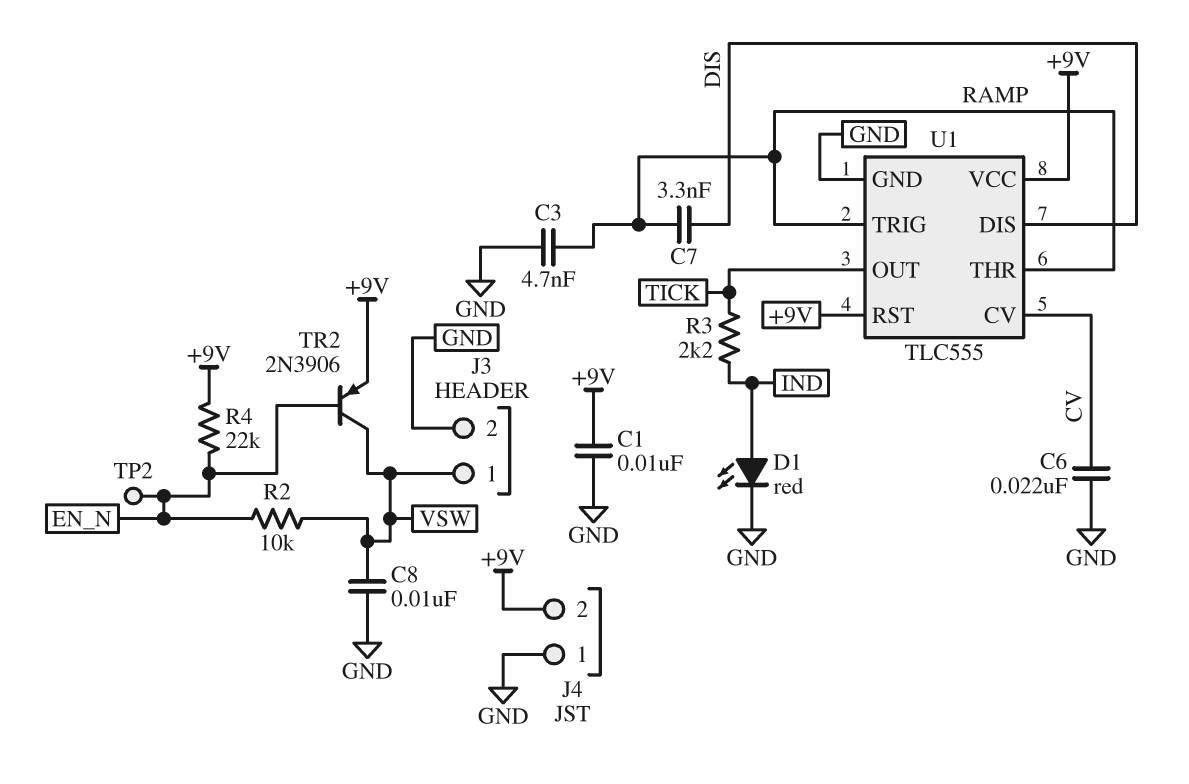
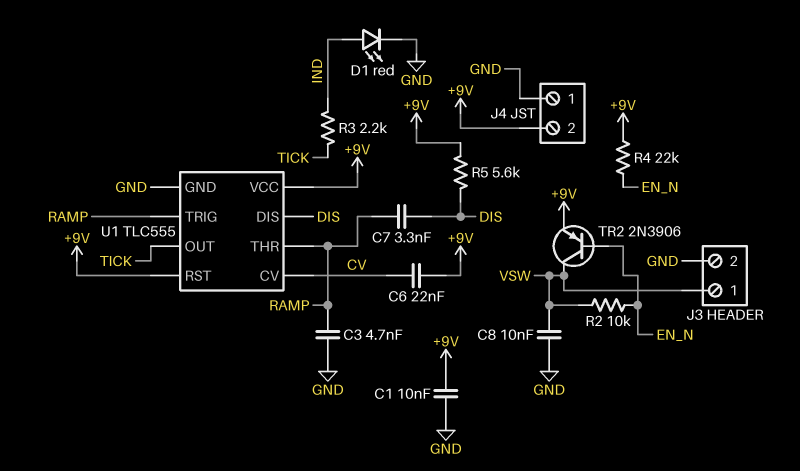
C6: 22nF (CV, GND) -> 22nF (+9V, CV)
R5: none -> 5.6k (+9V, DIS)
TP2: test point (EN_N) -> none

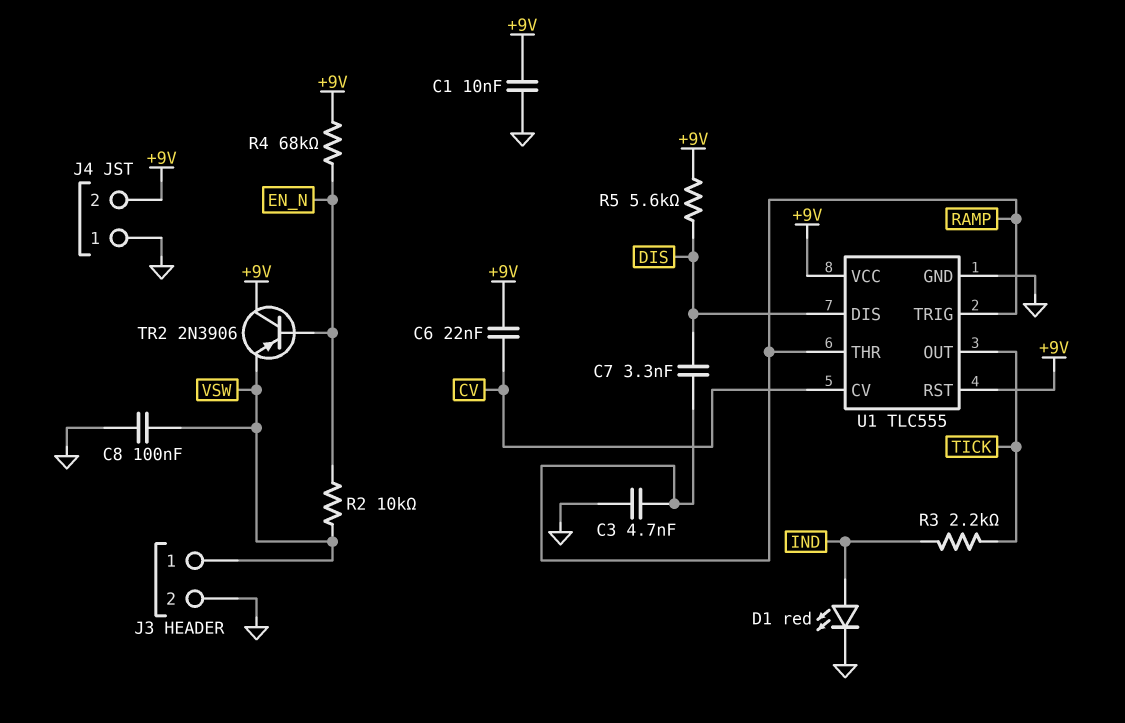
C8: 10nF (GND, VSW) -> 100nF (GND, VSW)
R4: 22k (+9V, EN_N) -> 68k (+9V, EN_N)
TR2: PNP 2N3906 (B EN_N, C VSW, E +9V) -> PNP 2N3906 (B EN_N, C +9V, E VSW)

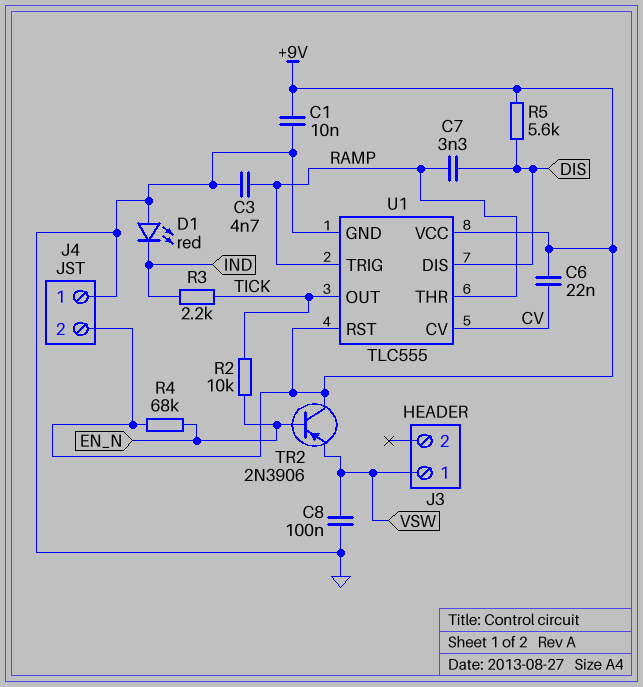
D1: LED red (A IND, K GND) -> LED red (A GND, K IND)
J3 pin 2: GND -> none
R2: 10k (EN_N, VSW) -> 10k (EN_N, TICK)

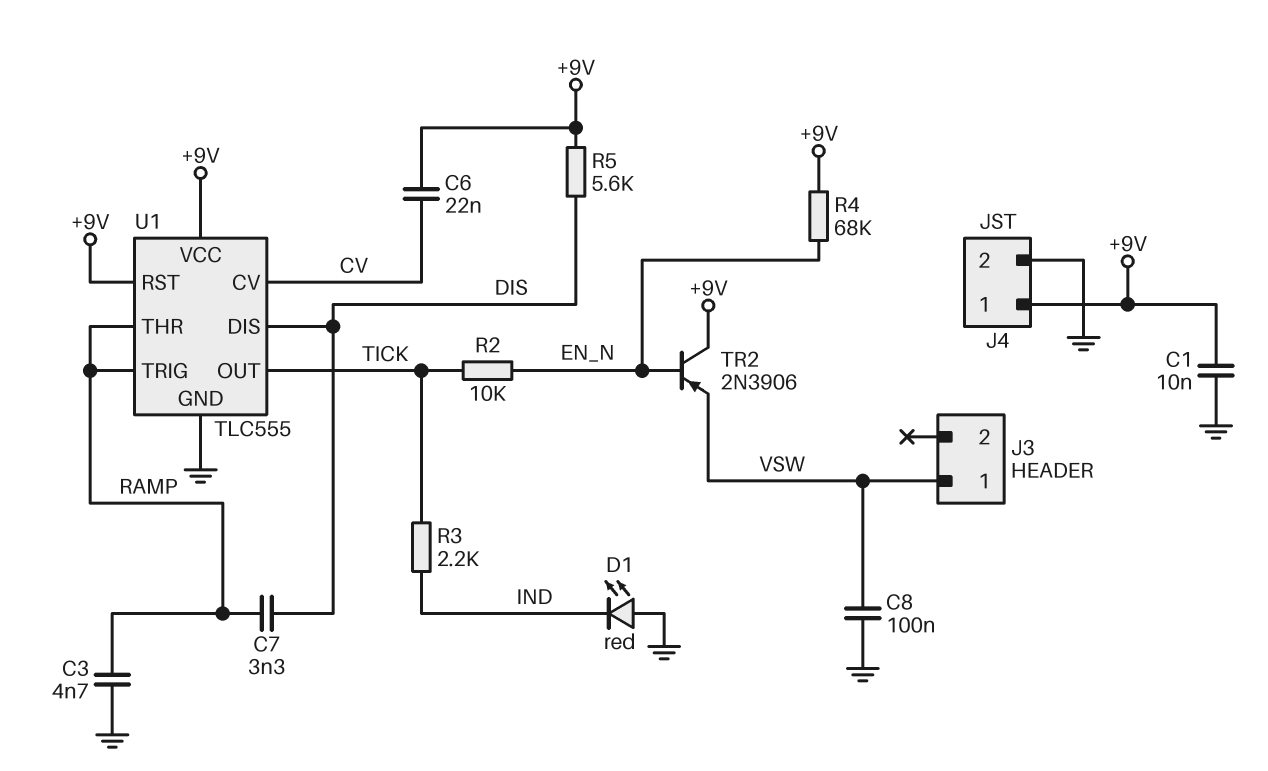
J4 pin 1: GND -> +9V
J4 pin 2: +9V -> GND

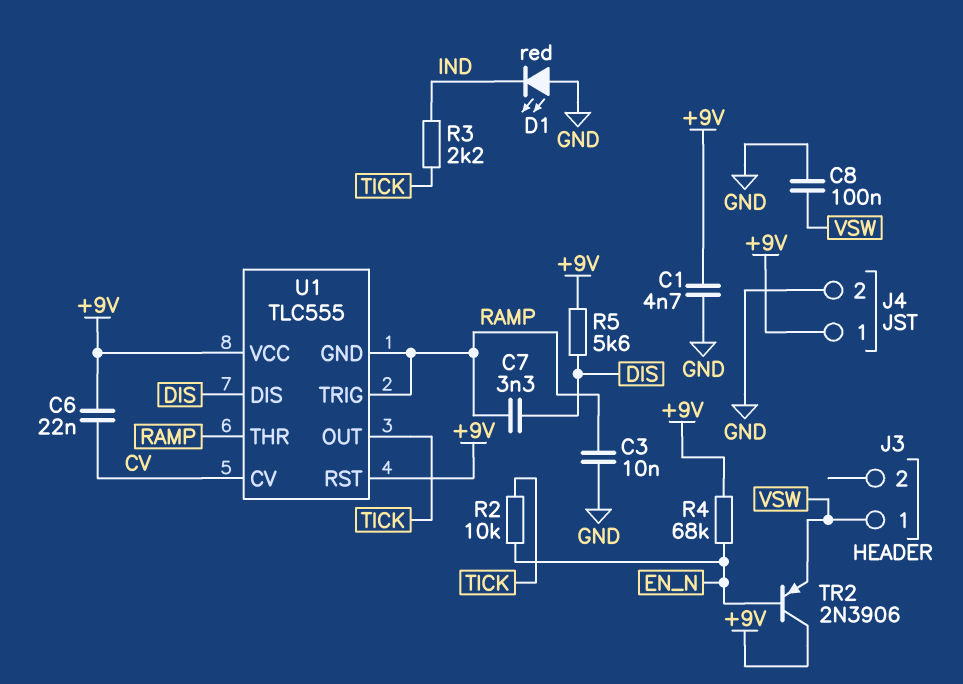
C1: 10nF (+9V, GND) -> 4.7nF (+9V, GND)
C3: 4.7nF (GND, RAMP) -> 10nF (GND, RAMP)
U1 pin GND: GND -> RAMP

